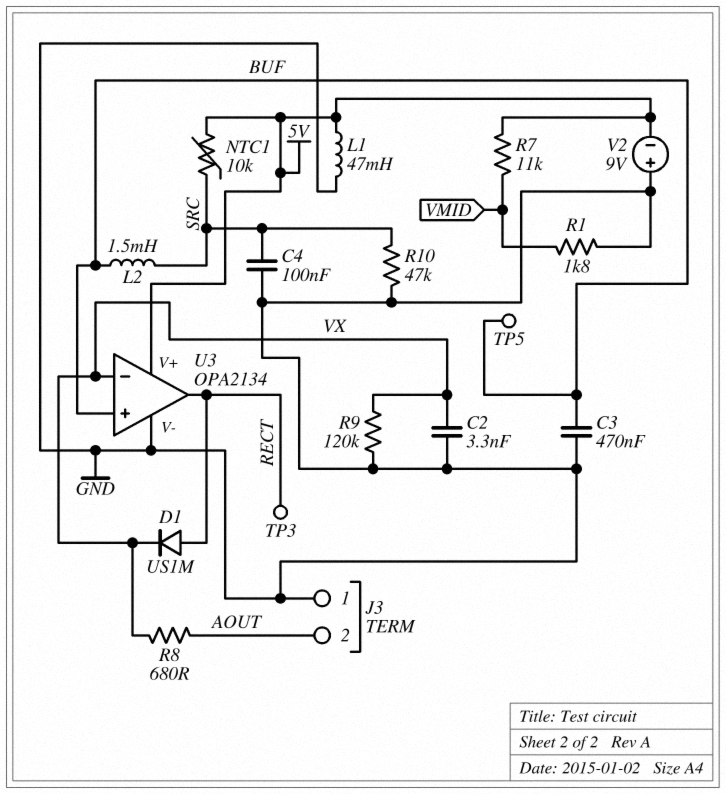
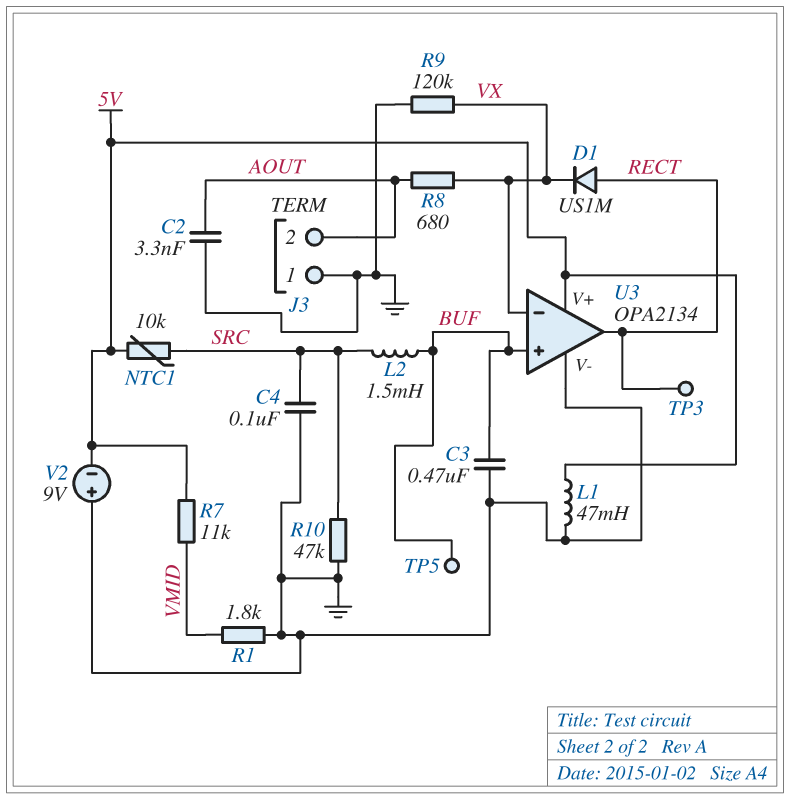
C2: 3.3nF (GND, VX) -> 3.3nF (AOUT, GND)

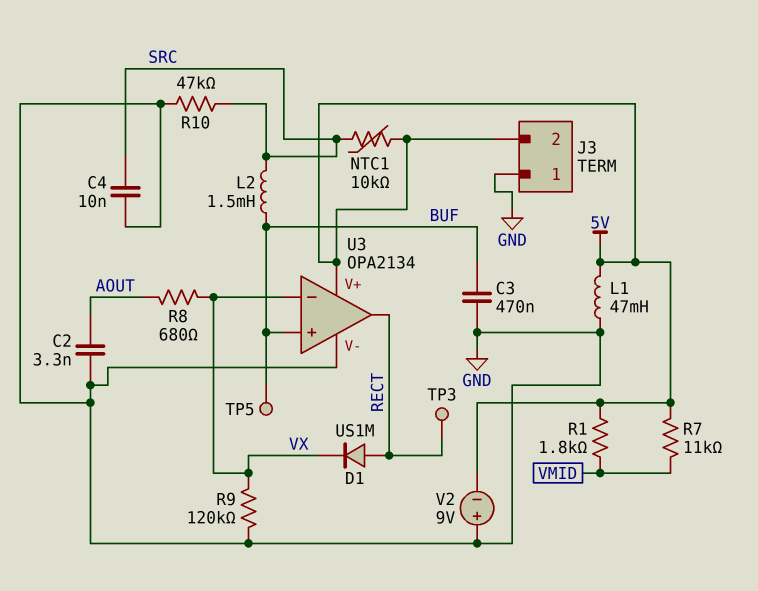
C4: 100nF (GND, SRC) -> 10nF (GND, SRC)
J3 pin 2: AOUT -> 5V
R1: 1.8k (GND, VMID) -> 1.8k (5V, VMID)

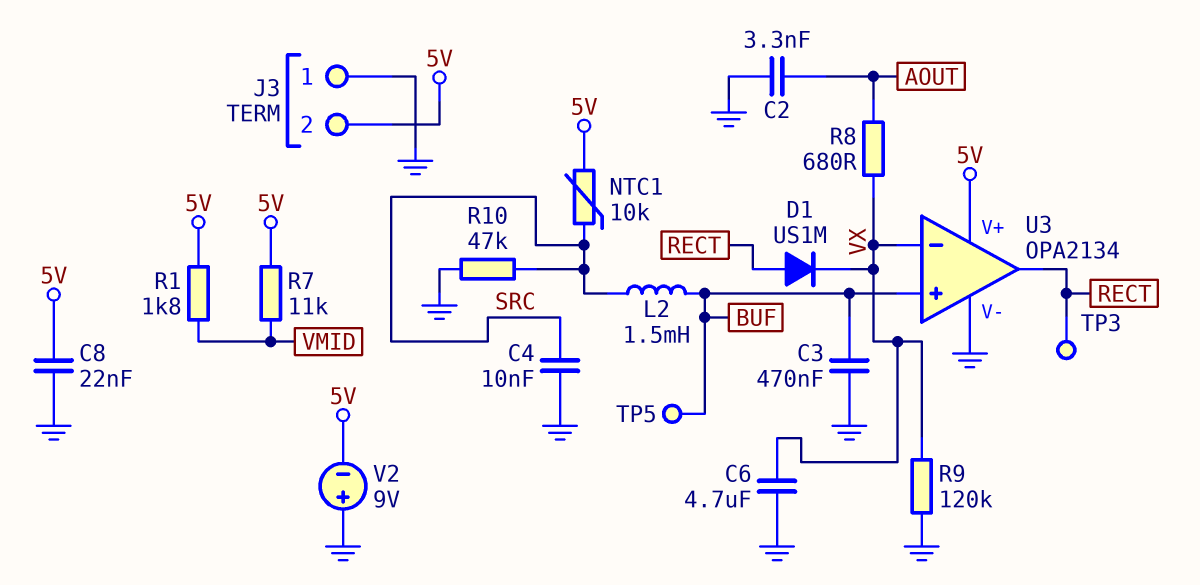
C6: none -> 4.7uF (GND, VX)
C8: none -> 22nF (5V, GND)
L1: 47mH (5V, GND) -> none

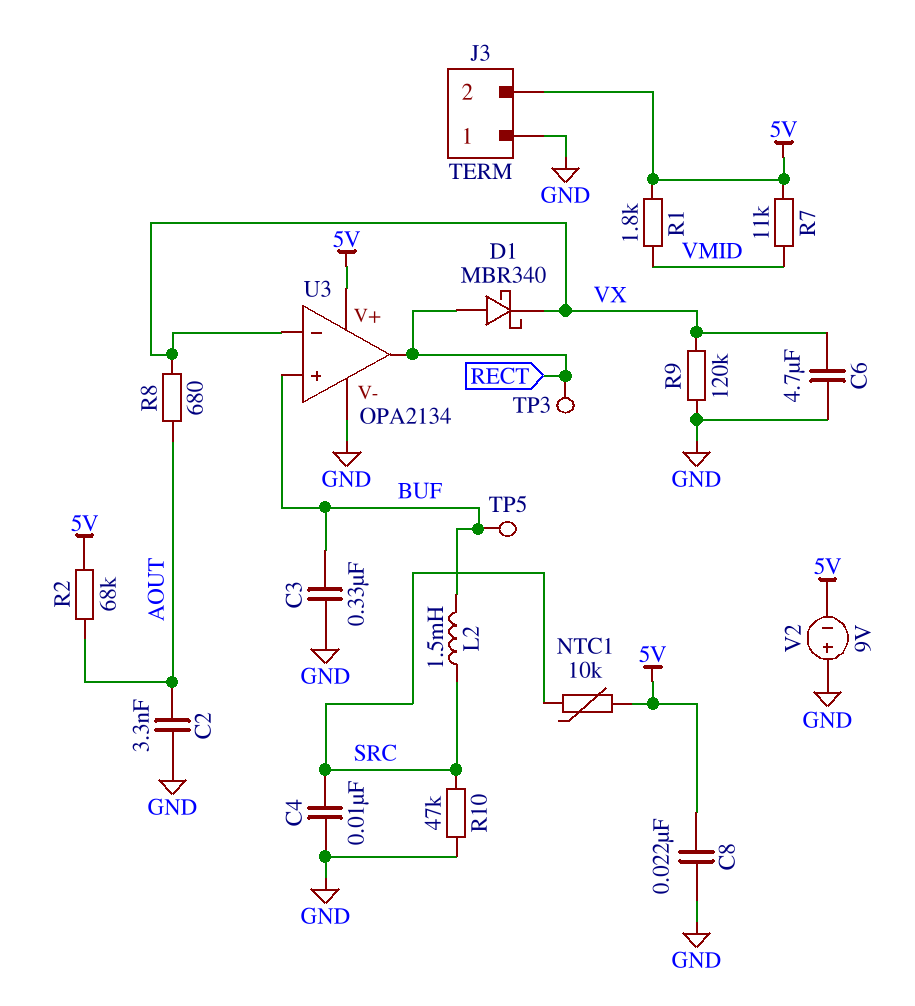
C3: 470nF (BUF, GND) -> 330nF (BUF, GND)
D1: diode US1M (A RECT, K VX) -> schottky MBR340 (A RECT, K VX)
R2: none -> 68k (5V, AOUT)

